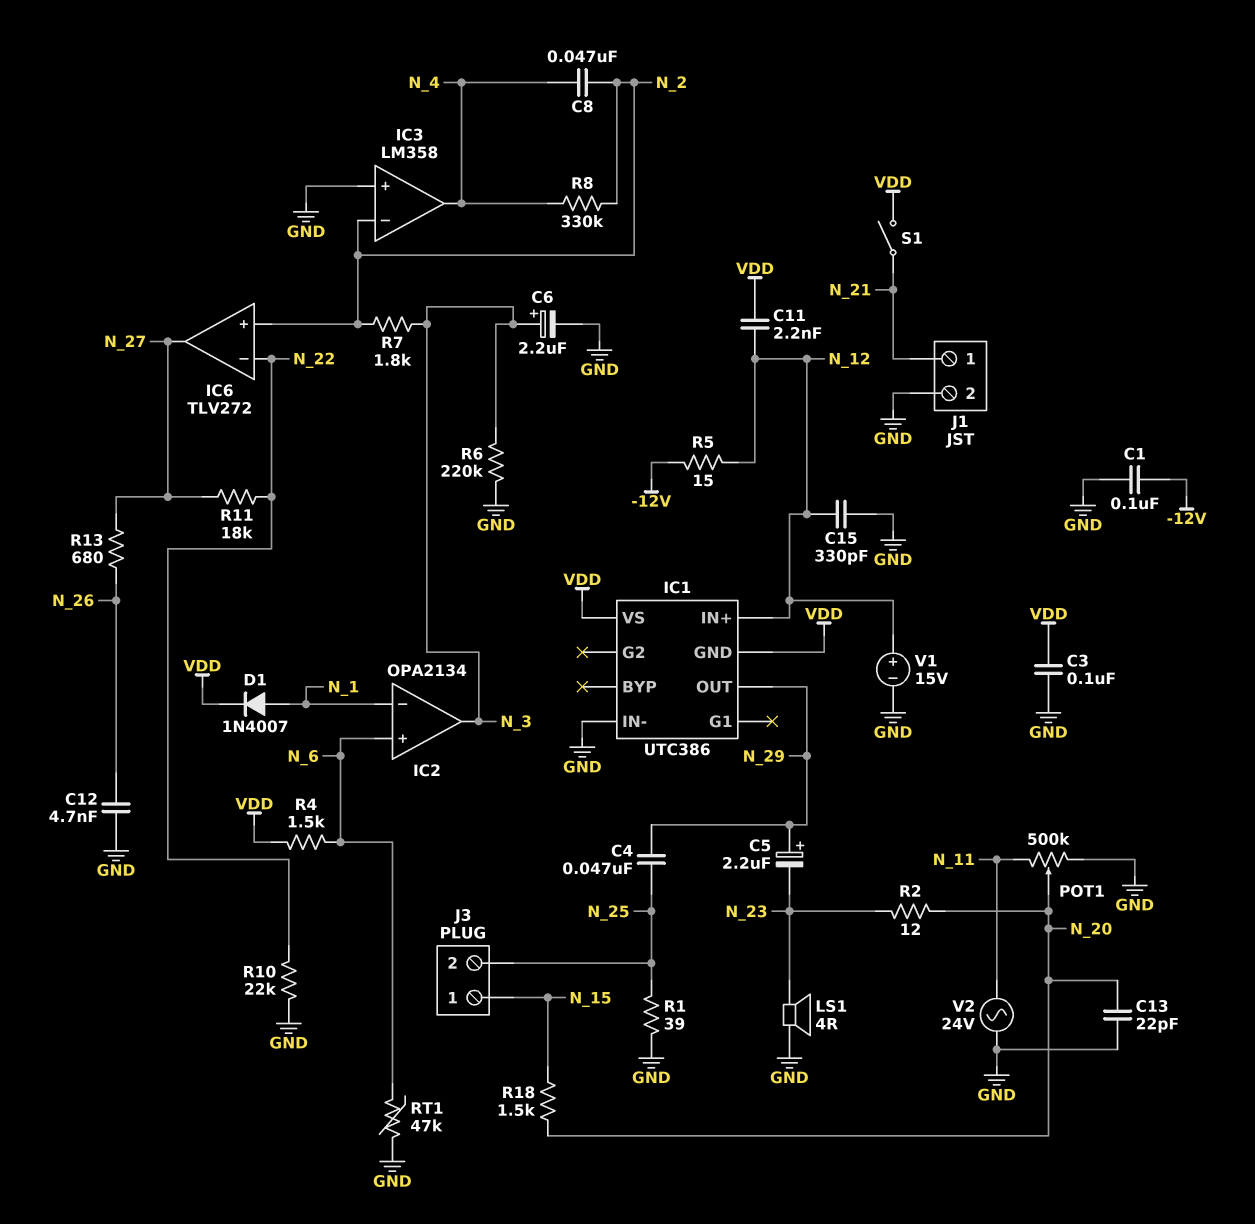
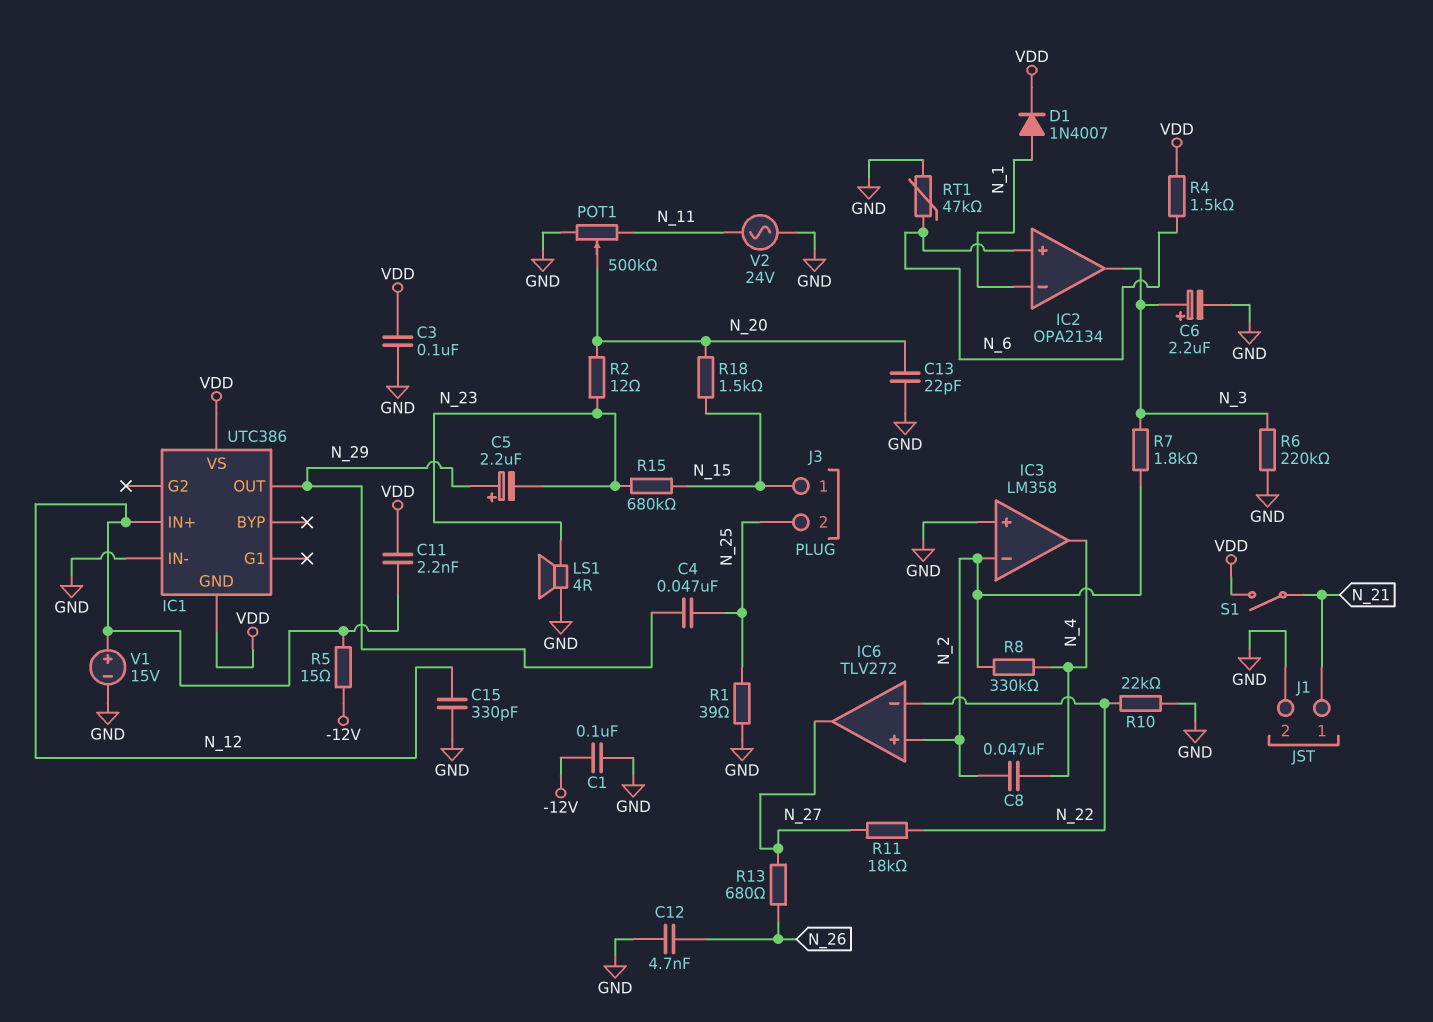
R15: none -> 680k (N_15, N_23)

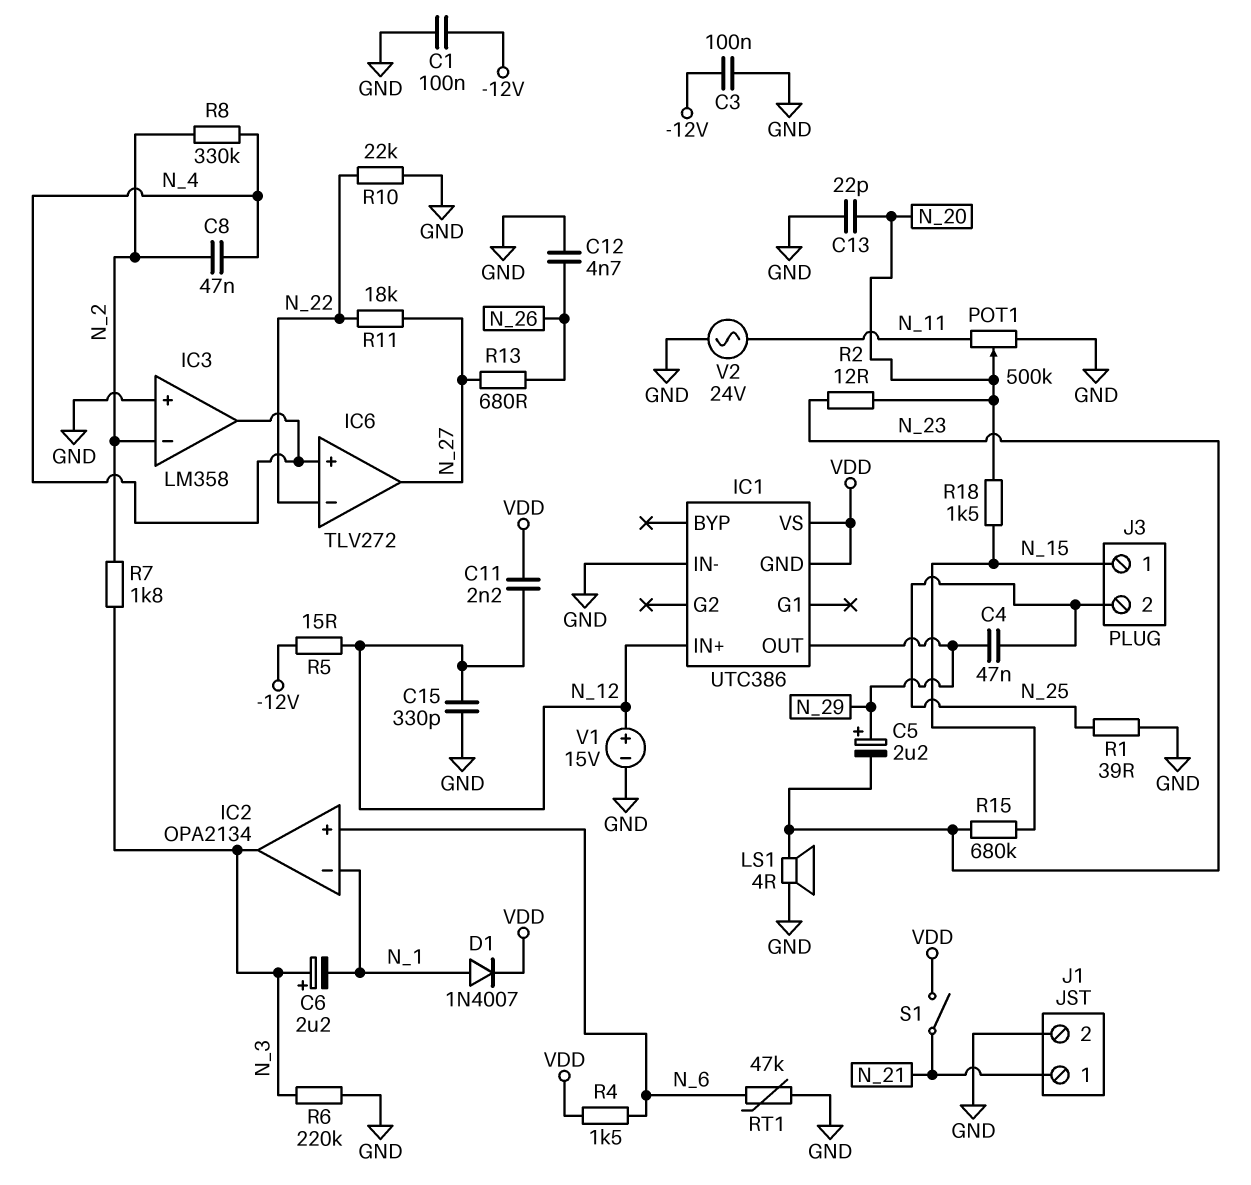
C3: 100nF (GND, VDD) -> 100nF (-12V, GND)
C6: 2.2uF (plus N_3, minus GND) -> 2.2uF (plus N_3, minus N_1)
IC6 pin in+: N_2 -> N_4

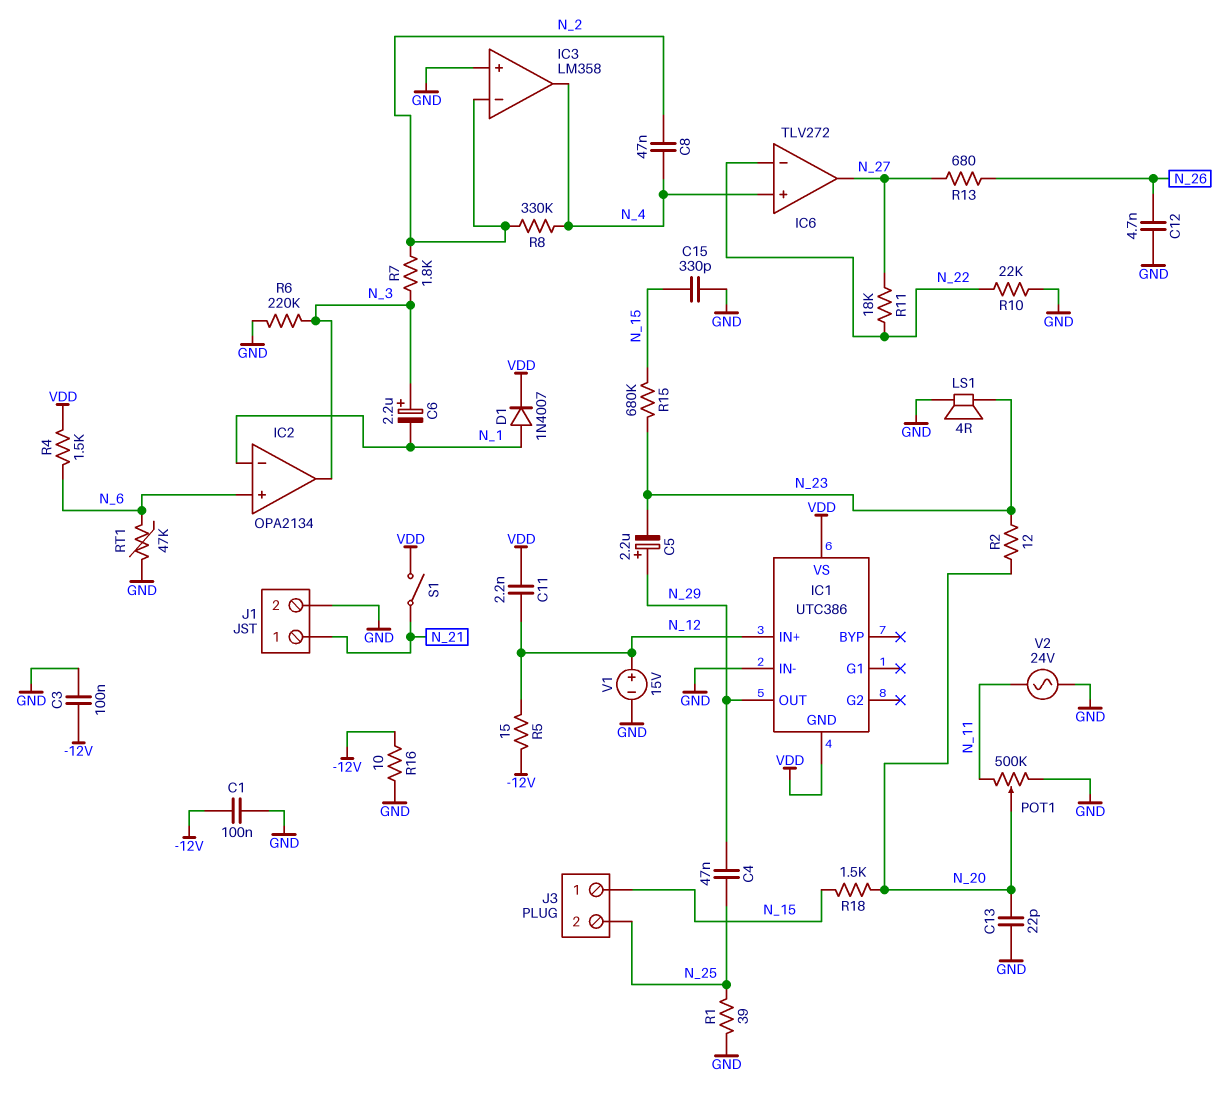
C15: 330pF (GND, N_12) -> 330pF (GND, N_15)
R16: none -> 10 (-12V, GND)

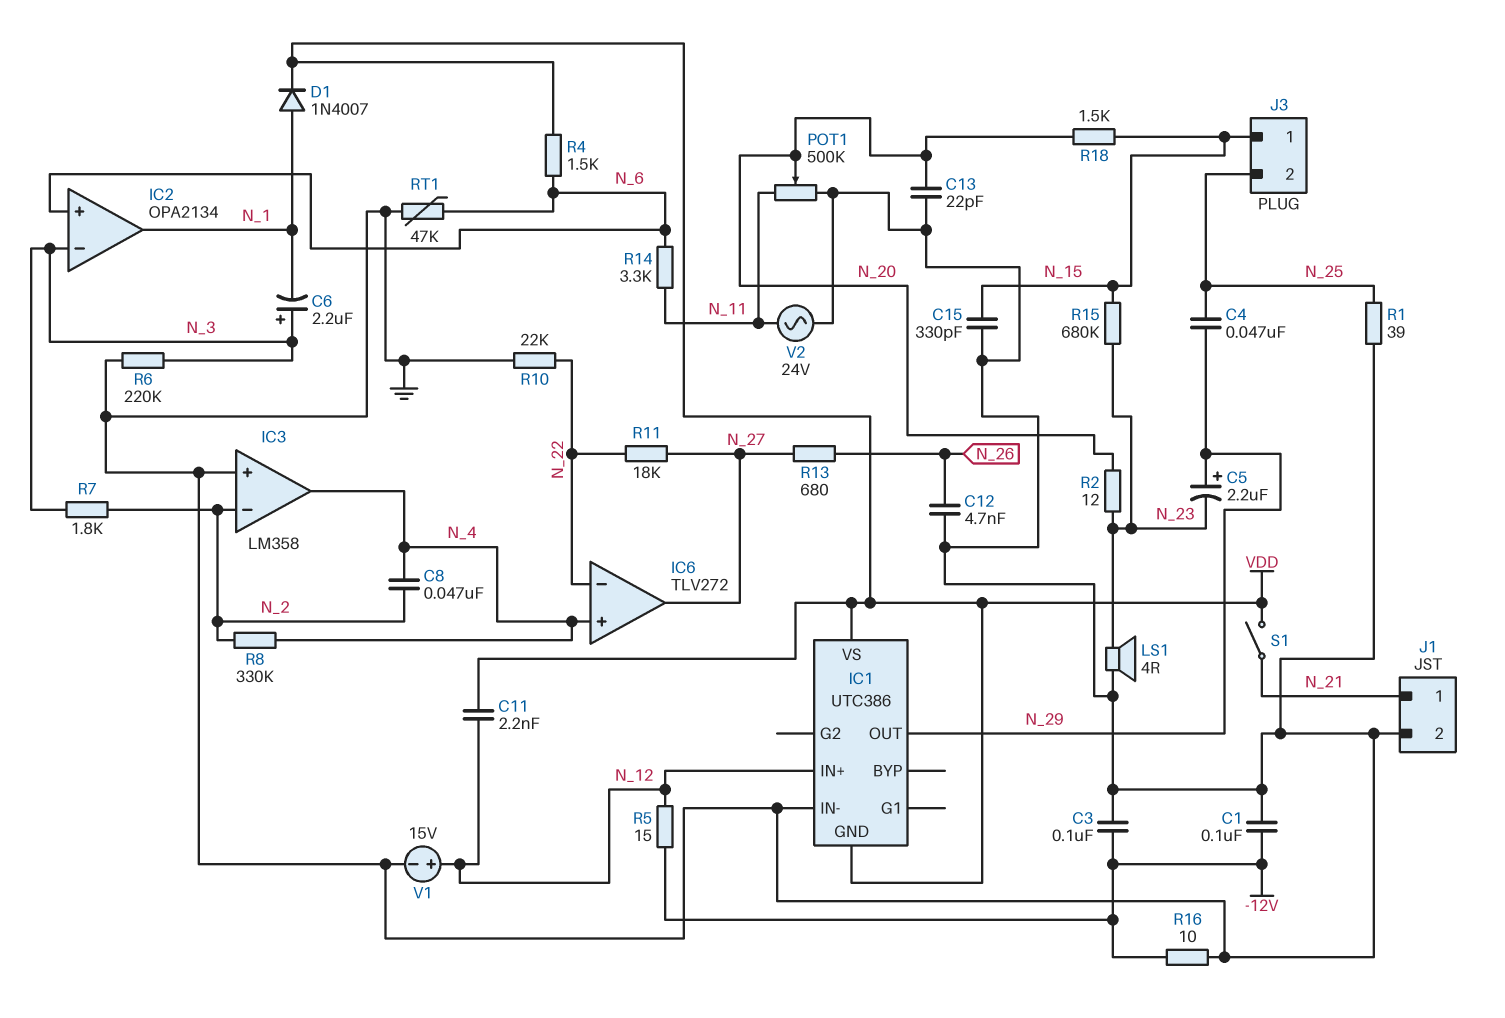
IC2 pin in-: N_1 -> N_3
IC2 pin out: N_3 -> N_1
R14: none -> 3.3k (N_6, N_11)

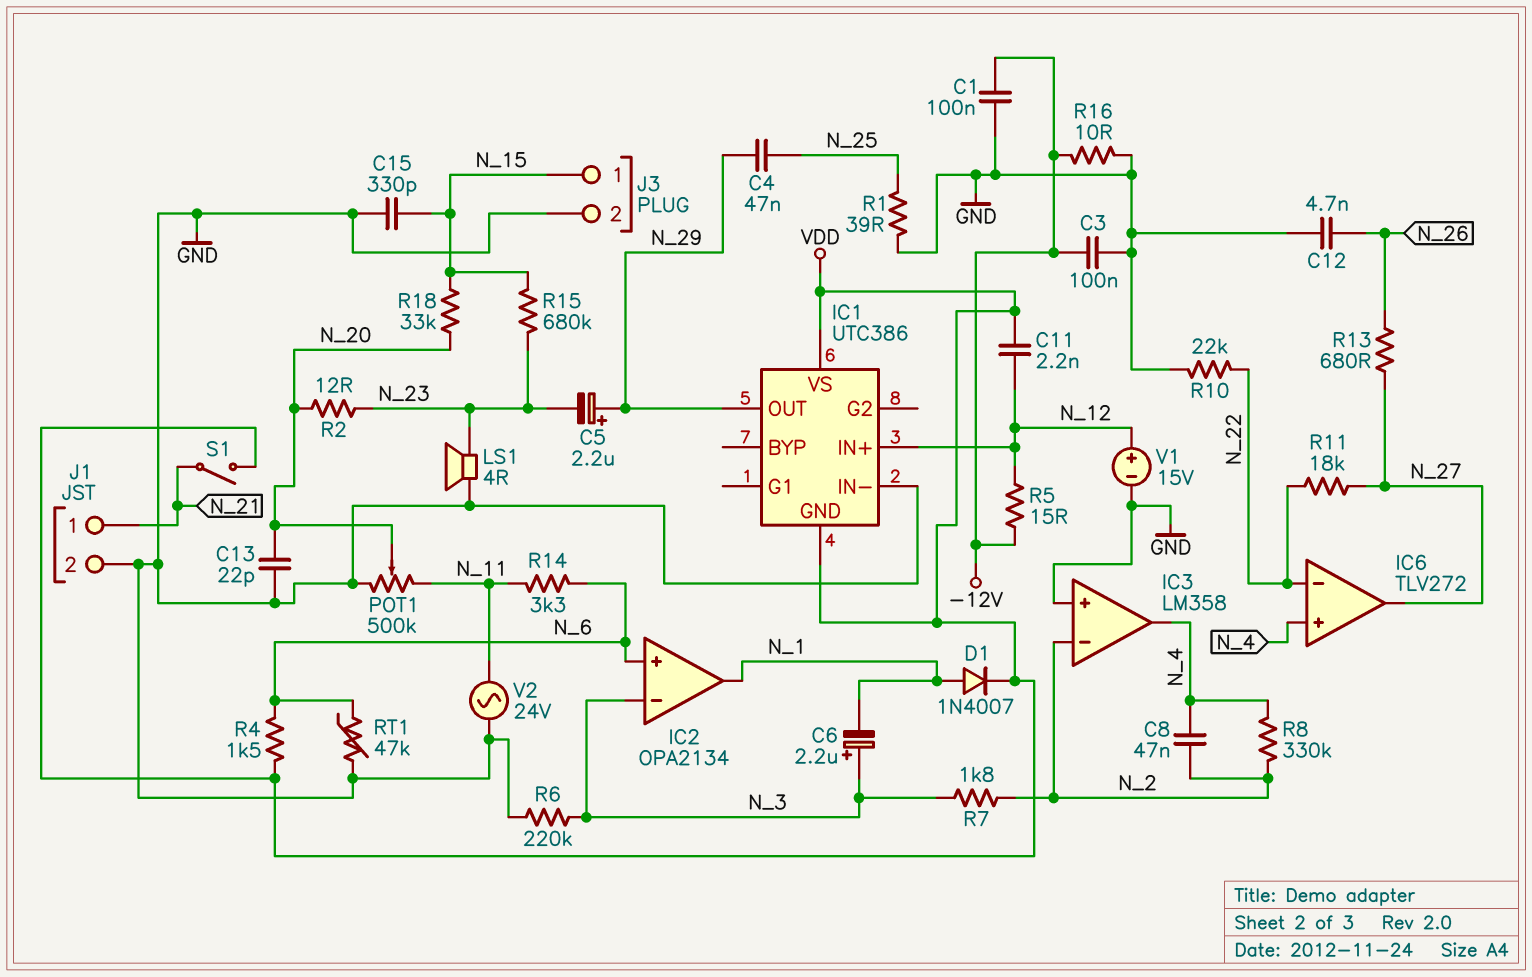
J3 pin 2: N_25 -> GND
R18: 1.5k (N_15, N_20) -> 33k (N_15, N_20)

